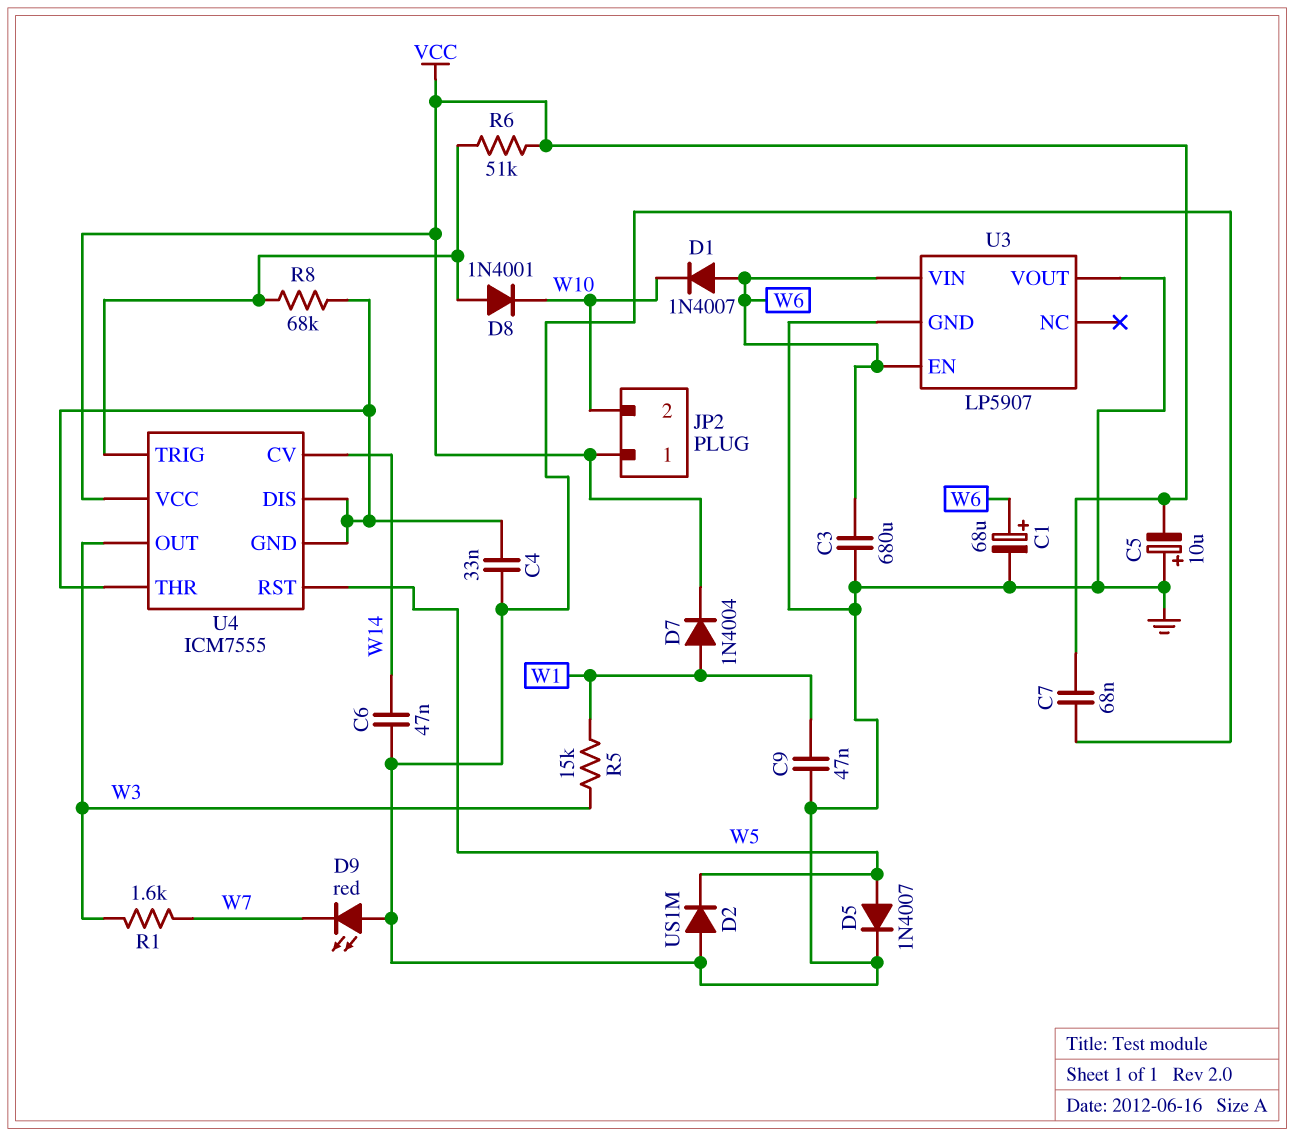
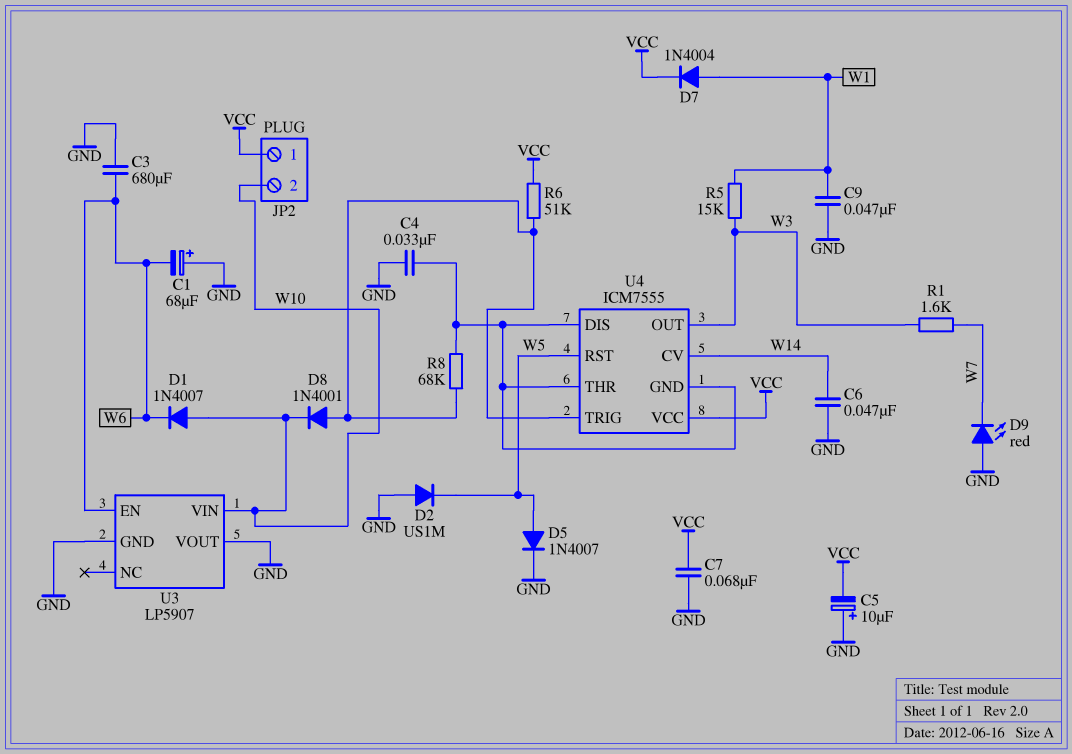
C1: 68uF (plus W6, minus GND) -> 68uF (plus GND, minus W6)
D1: diode 1N4007 (A W6, K W10) -> diode 1N4007 (A W10, K W6)
U3 pin VIN: W6 -> W10

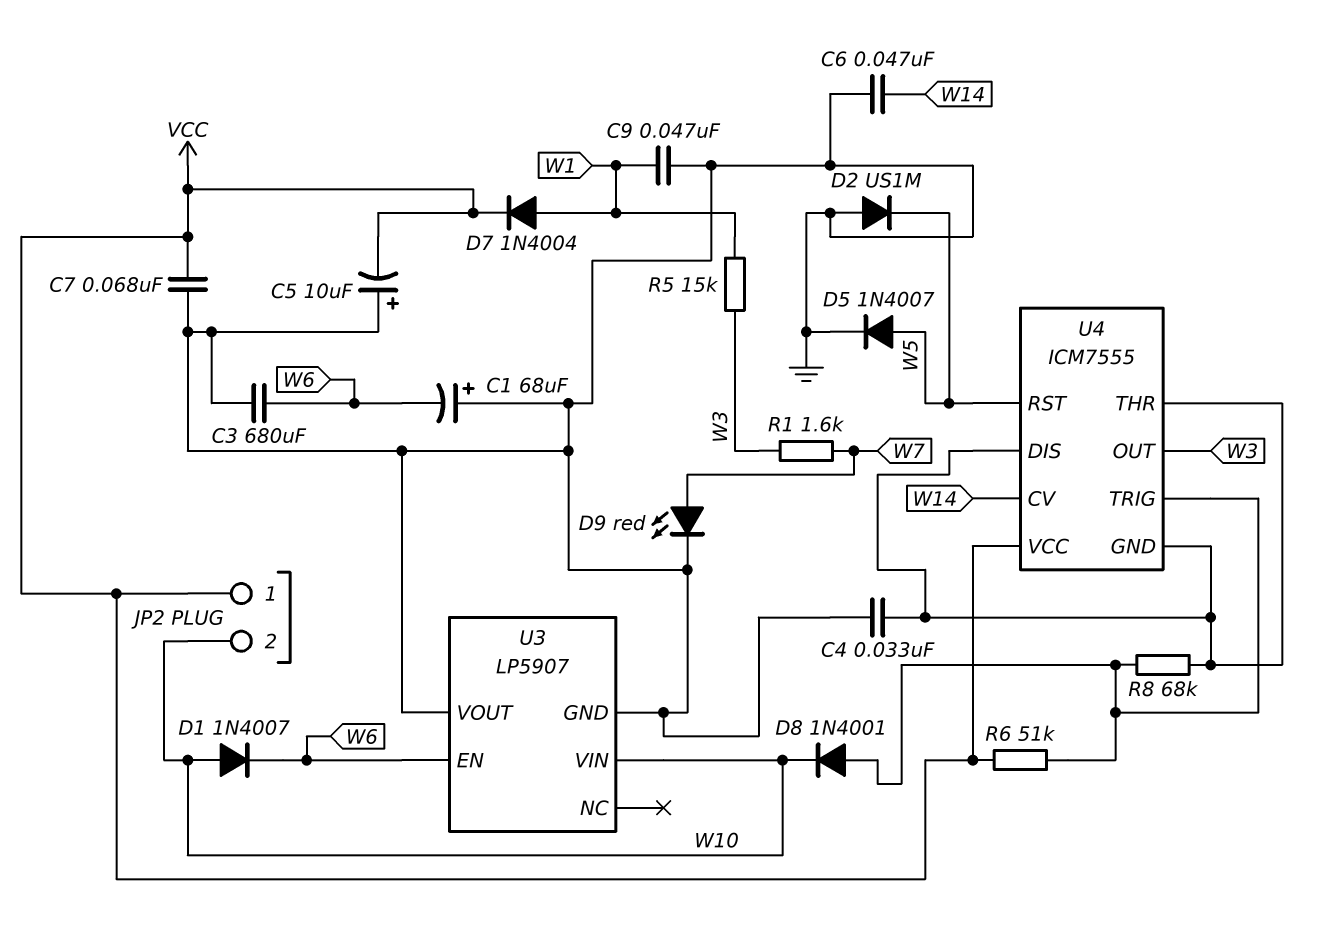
D9: LED red (A GND, K W7) -> LED red (A W7, K GND)

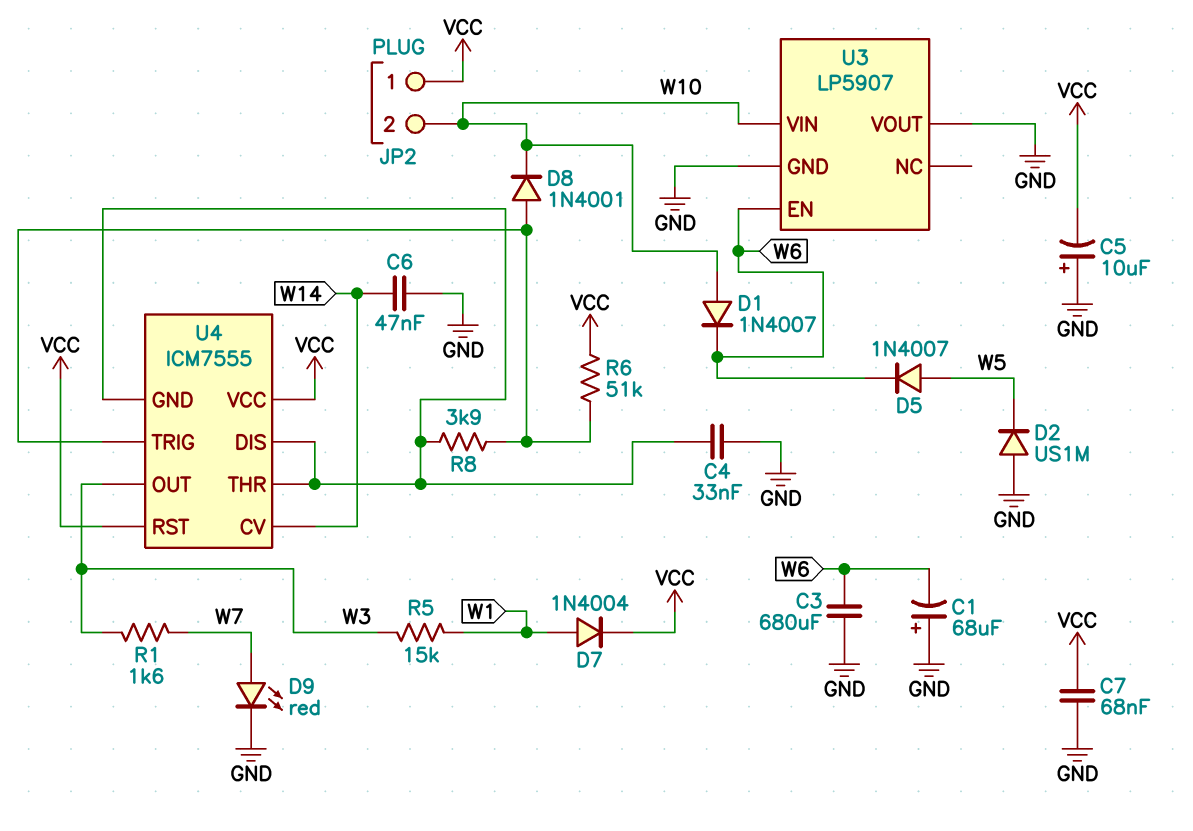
C9: 47nF (GND, W1) -> none
D5: diode 1N4007 (A W5, K GND) -> diode 1N4007 (A W5, K W6)
R8: 68k (U4/DIS, U4/TRIG) -> 3.9k (U4/DIS, U4/TRIG)
U4 pin RST: W5 -> VCC

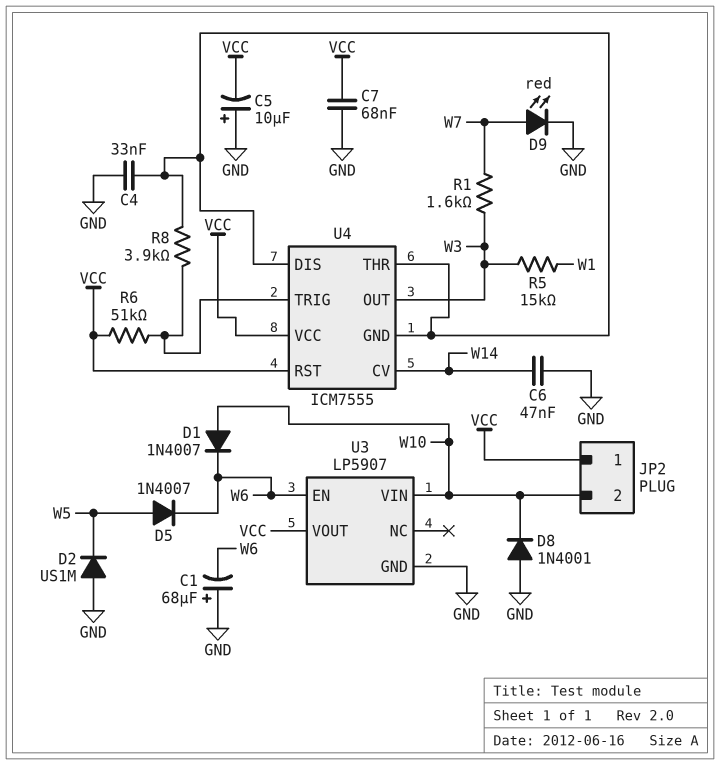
C3: 680uF (GND, W6) -> none
D7: diode 1N4004 (A W1, K VCC) -> none
D8: diode 1N4001 (A U4/TRIG, K W10) -> diode 1N4001 (A GND, K W10)
U3 pin VOUT: GND -> VCC

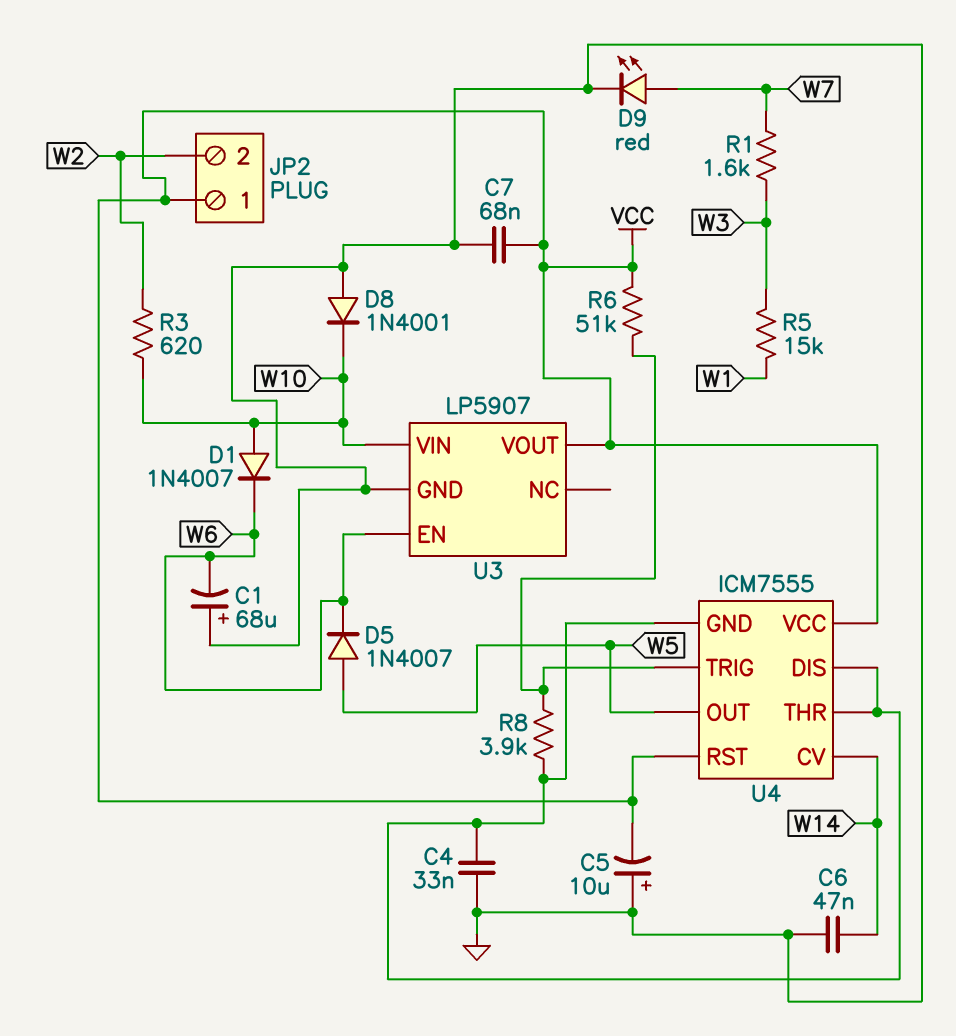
D2: diode US1M (A GND, K W5) -> none
JP2 pin 2: W10 -> W2
R3: none -> 620 (W2, W10)
U4 pin OUT: W3 -> W5

